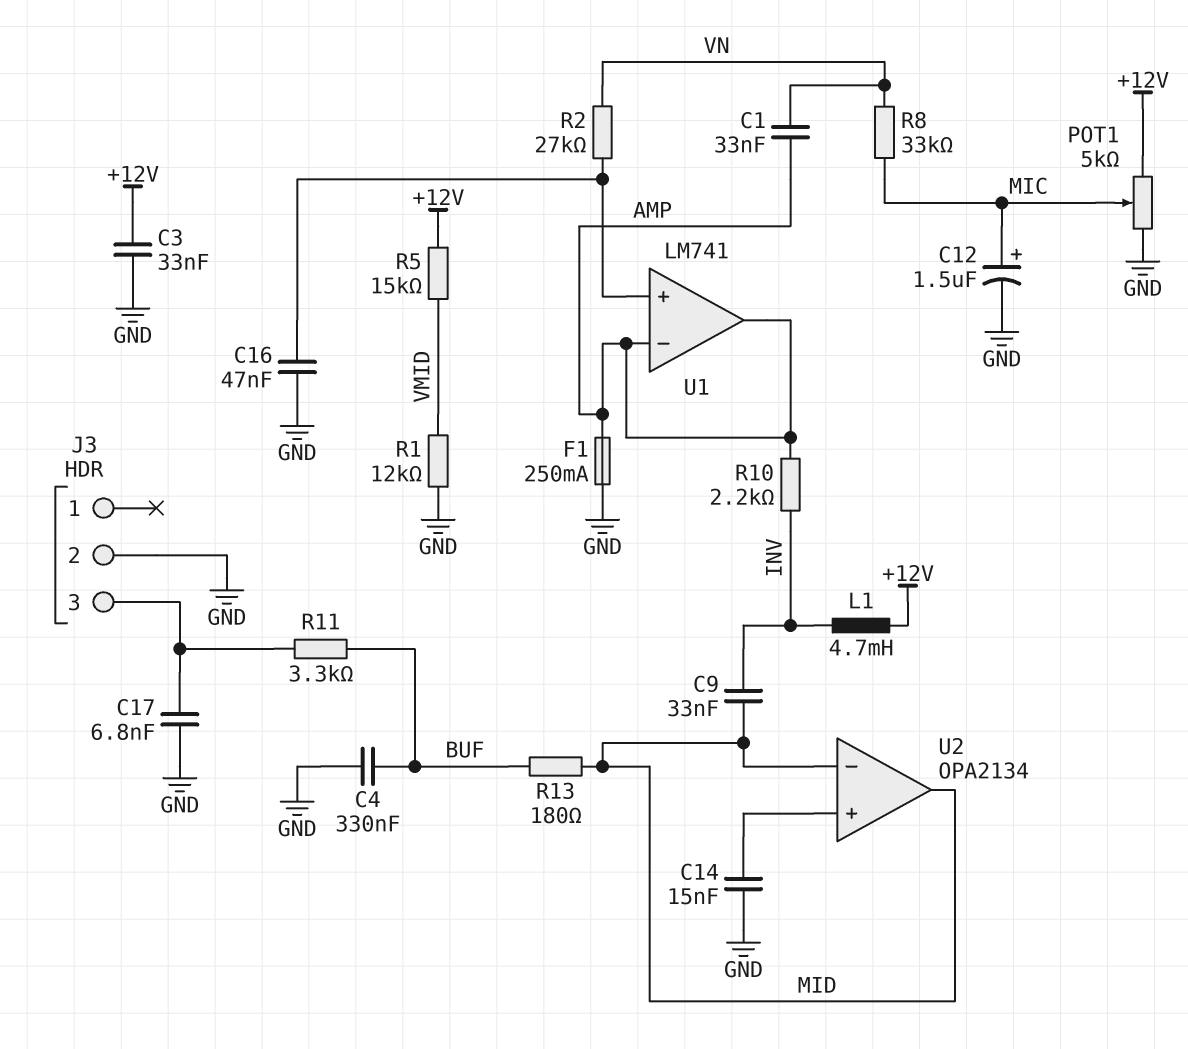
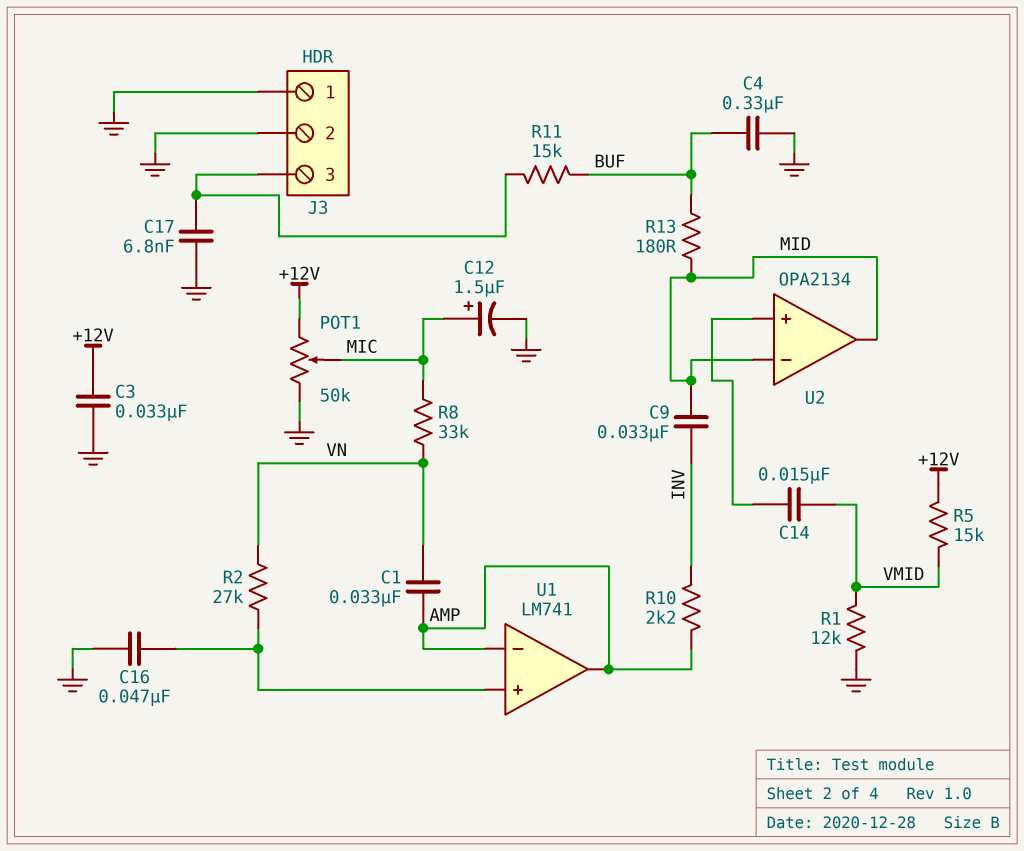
C14: 15nF (GND, U2/in+) -> 15nF (U2/in+, VMID)
F1: 250mA (AMP, GND) -> none
J3 pin 1: none -> GND
L1: 4.7mH (+12V, INV) -> none
POT1: 5k (+12V, GND, wiper MIC) -> 50k (+12V, GND, wiper MIC)
R11: 3.3k (BUF, J3/3) -> 15k (BUF, J3/3)

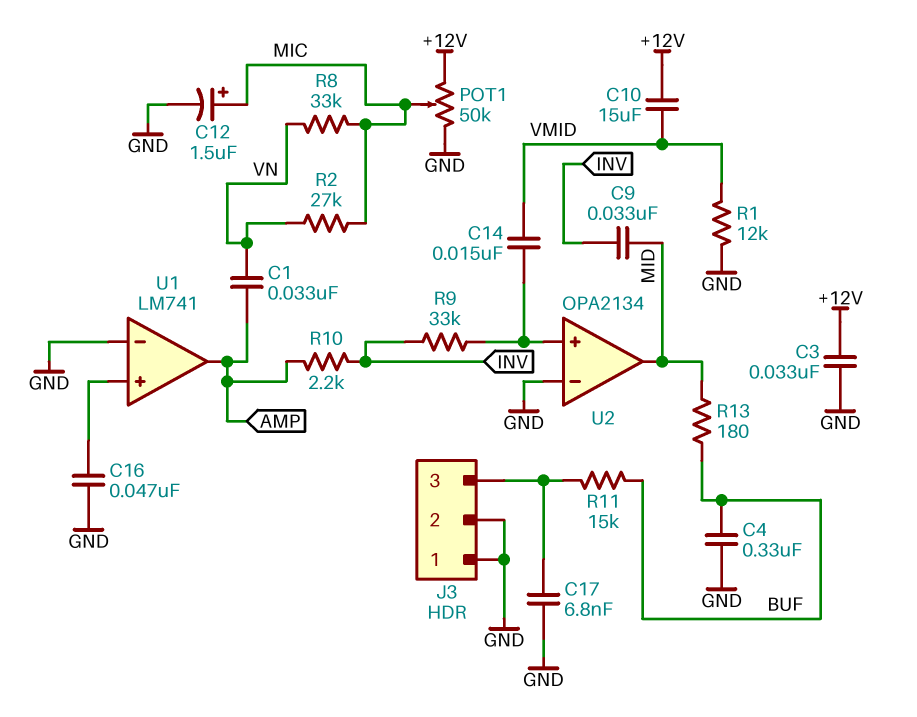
C10: none -> 15uF (+12V, VMID)
R2: 27k (U1/in+, VN) -> 27k (MIC, VN)
R5: 15k (+12V, VMID) -> none
R9: none -> 33k (INV, U2/in+)
U1 pin in-: AMP -> GND
U2 pin in-: MID -> GND

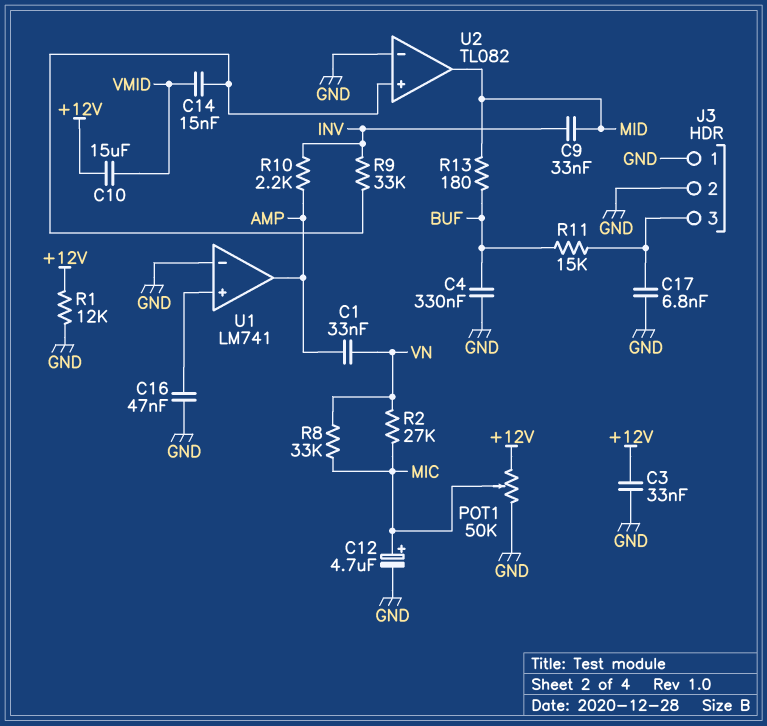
C12: 1.5uF (plus MIC, minus GND) -> 4.7uF (plus MIC, minus GND)
R1: 12k (GND, VMID) -> 12k (+12V, GND)
U2: OPA2134 -> TL082

